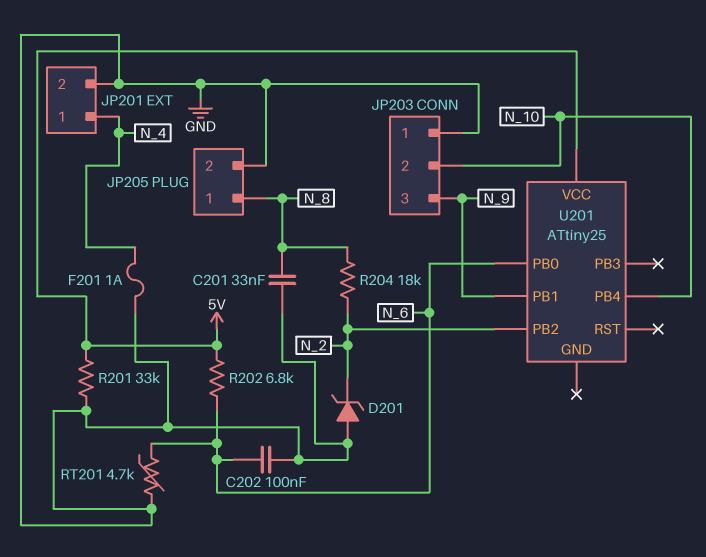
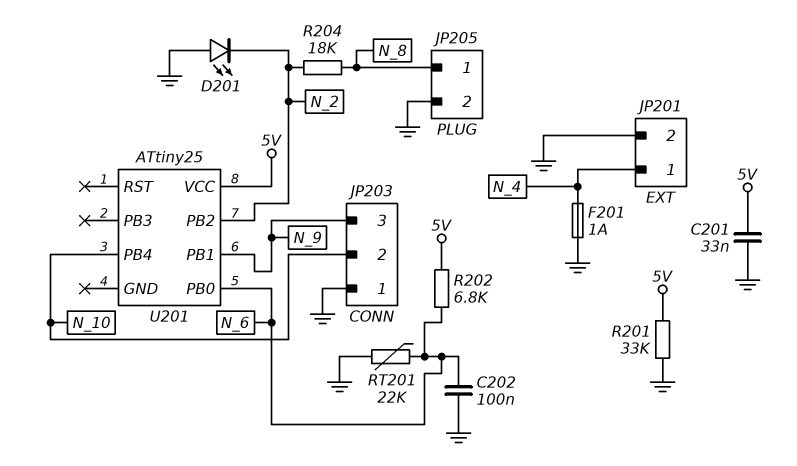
C201: 33nF (GND, N_8) -> 33nF (5V, GND)
D201: zener (A GND, K N_2) -> LED (A GND, K N_2)
RT201: 4.7k (GND, N_6) -> 22k (GND, N_6)

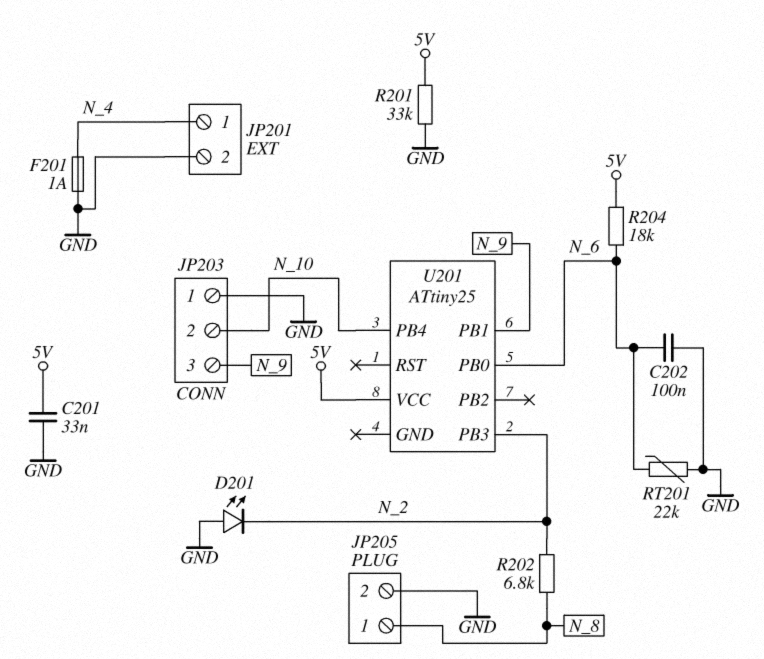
R202: 6.8k (5V, N_6) -> 6.8k (N_2, N_8)
R204: 18k (N_2, N_8) -> 18k (5V, N_6)
U201 pin PB2: N_2 -> none
U201 pin PB3: none -> N_2

